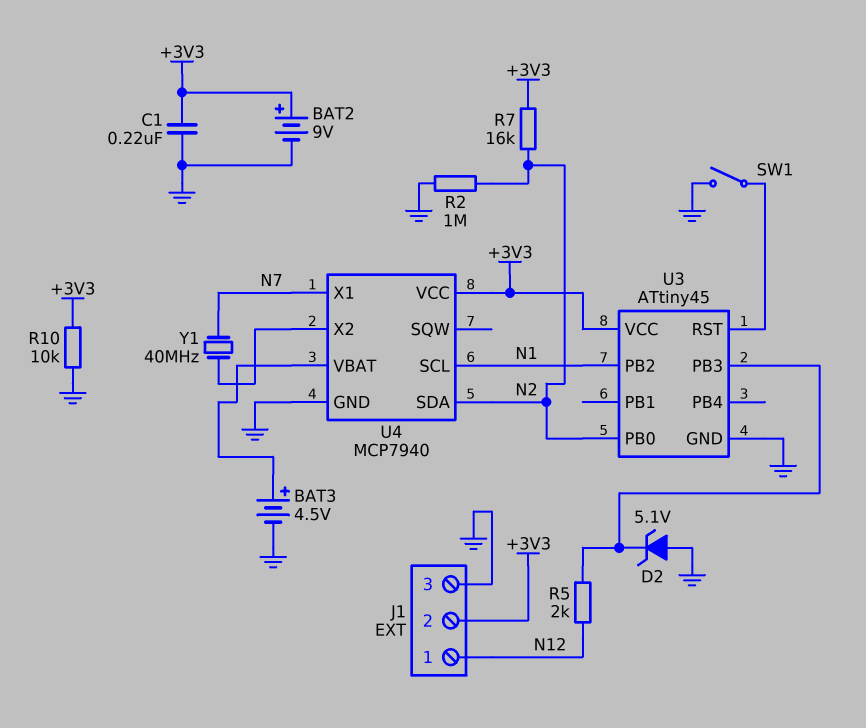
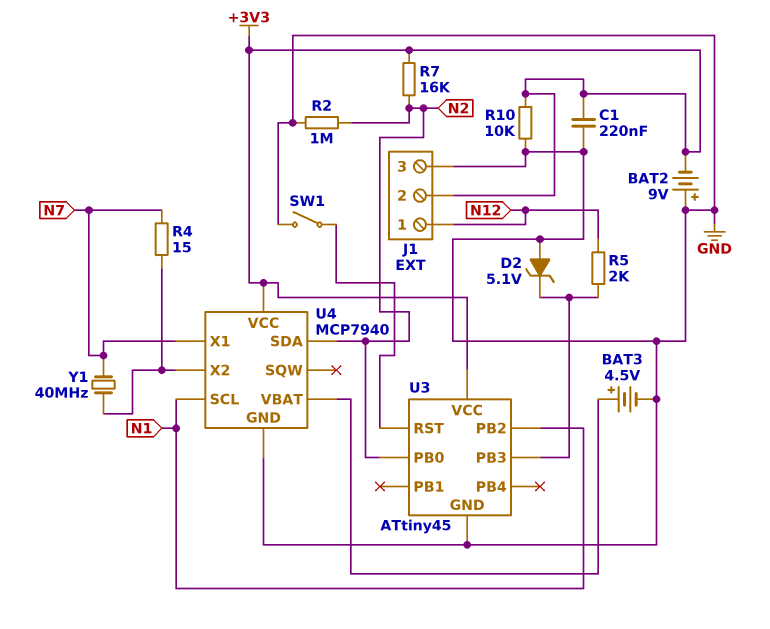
BAT2: 9V (plus +3V3, minus GND) -> 9V (plus GND, minus +3V3)
R4: none -> 15 (N7, U4/X2)

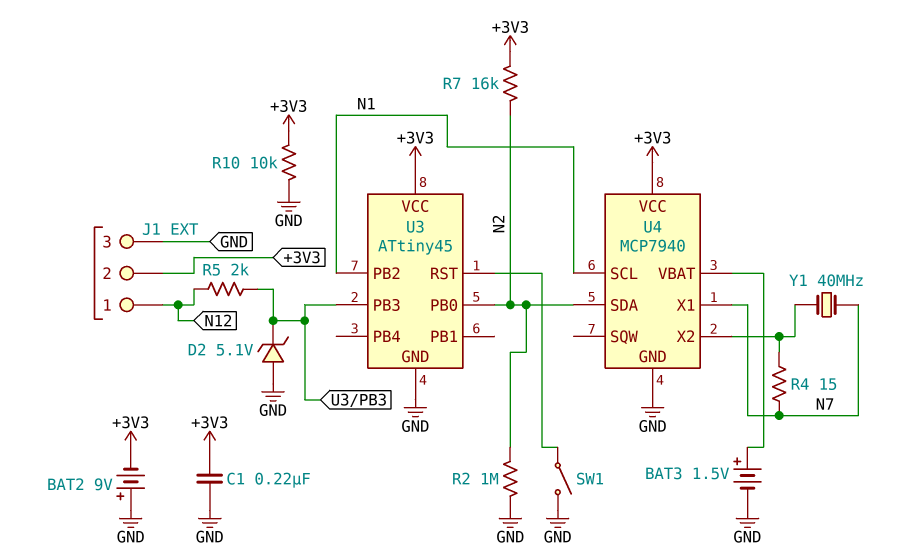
BAT3: 4.5V (plus U4/VBAT, minus GND) -> 1.5V (plus U4/VBAT, minus GND)

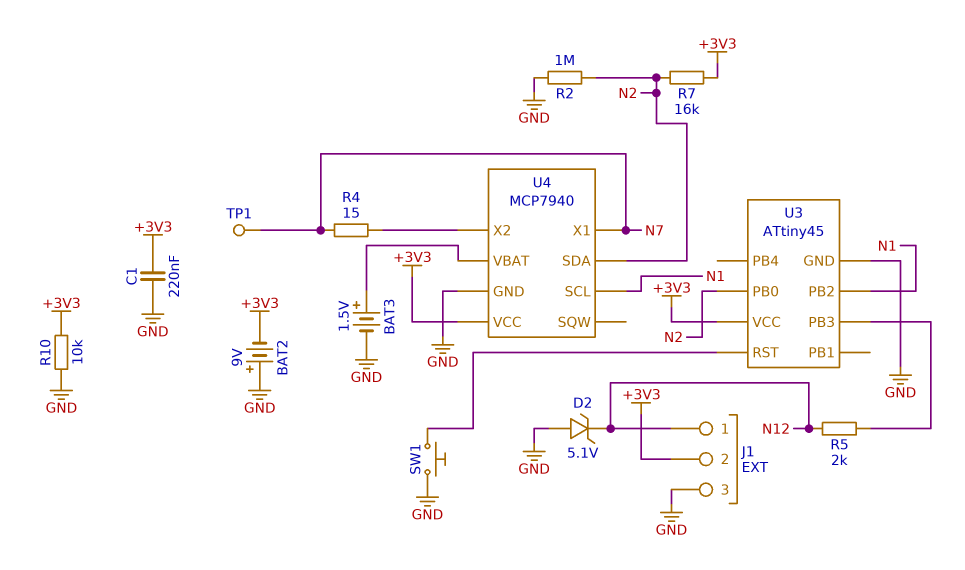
D2: zener 5.1V (A GND, K U3/PB3) -> zener 5.1V (A GND, K N12)
SW1: switch (GND, U3/RST) -> button (GND, U3/RST)
TP1: none -> test point (N7)
Y1: 40MHz (N7, U4/X2) -> none

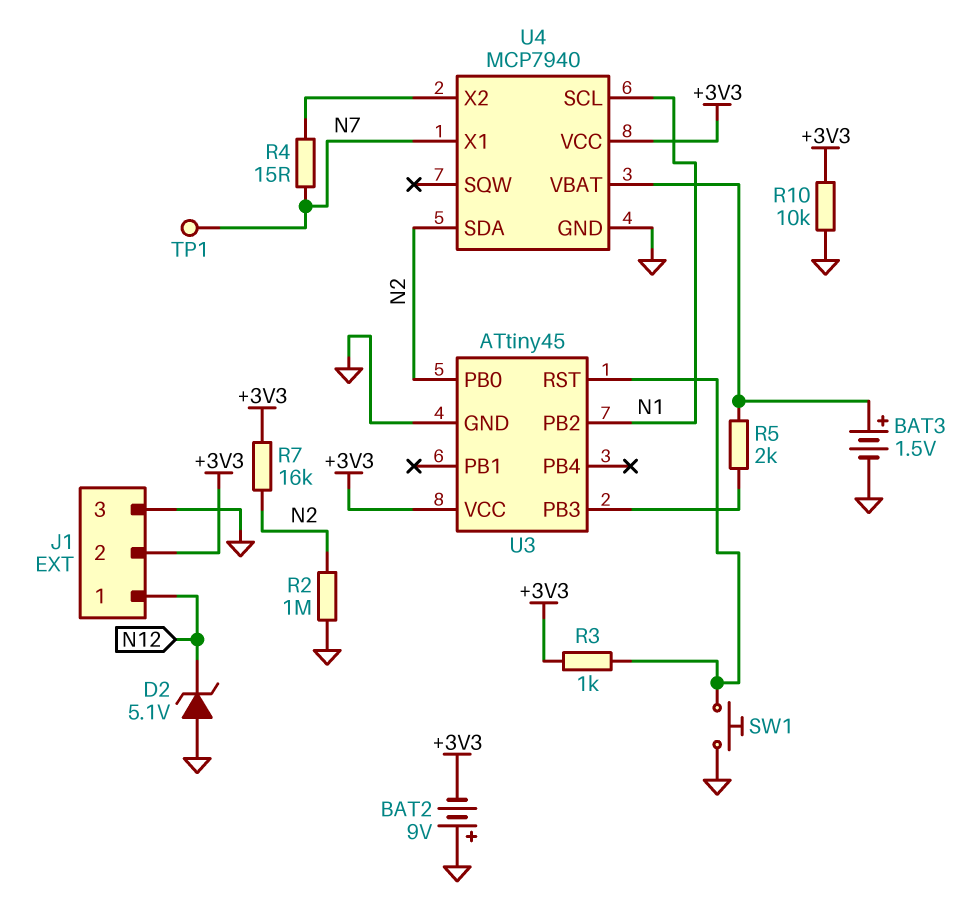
C1: 220nF (+3V3, GND) -> none
R3: none -> 1k (+3V3, U3/RST)
R5: 2k (N12, U3/PB3) -> 2k (U3/PB3, U4/VBAT)

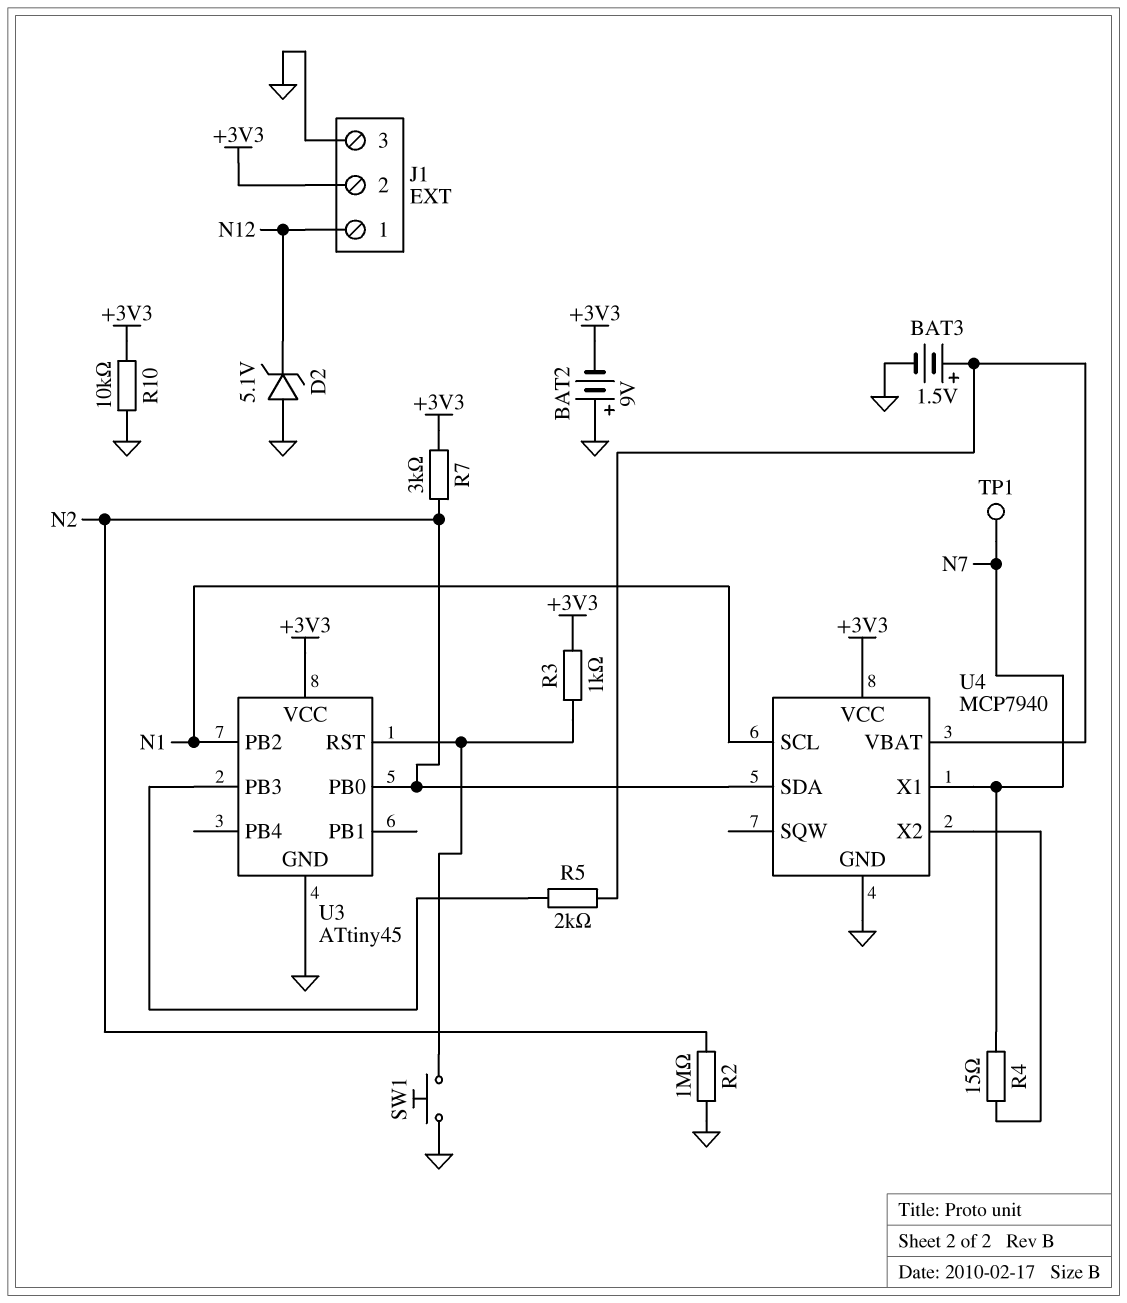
R7: 16k (+3V3, N2) -> 3k (+3V3, N2)

